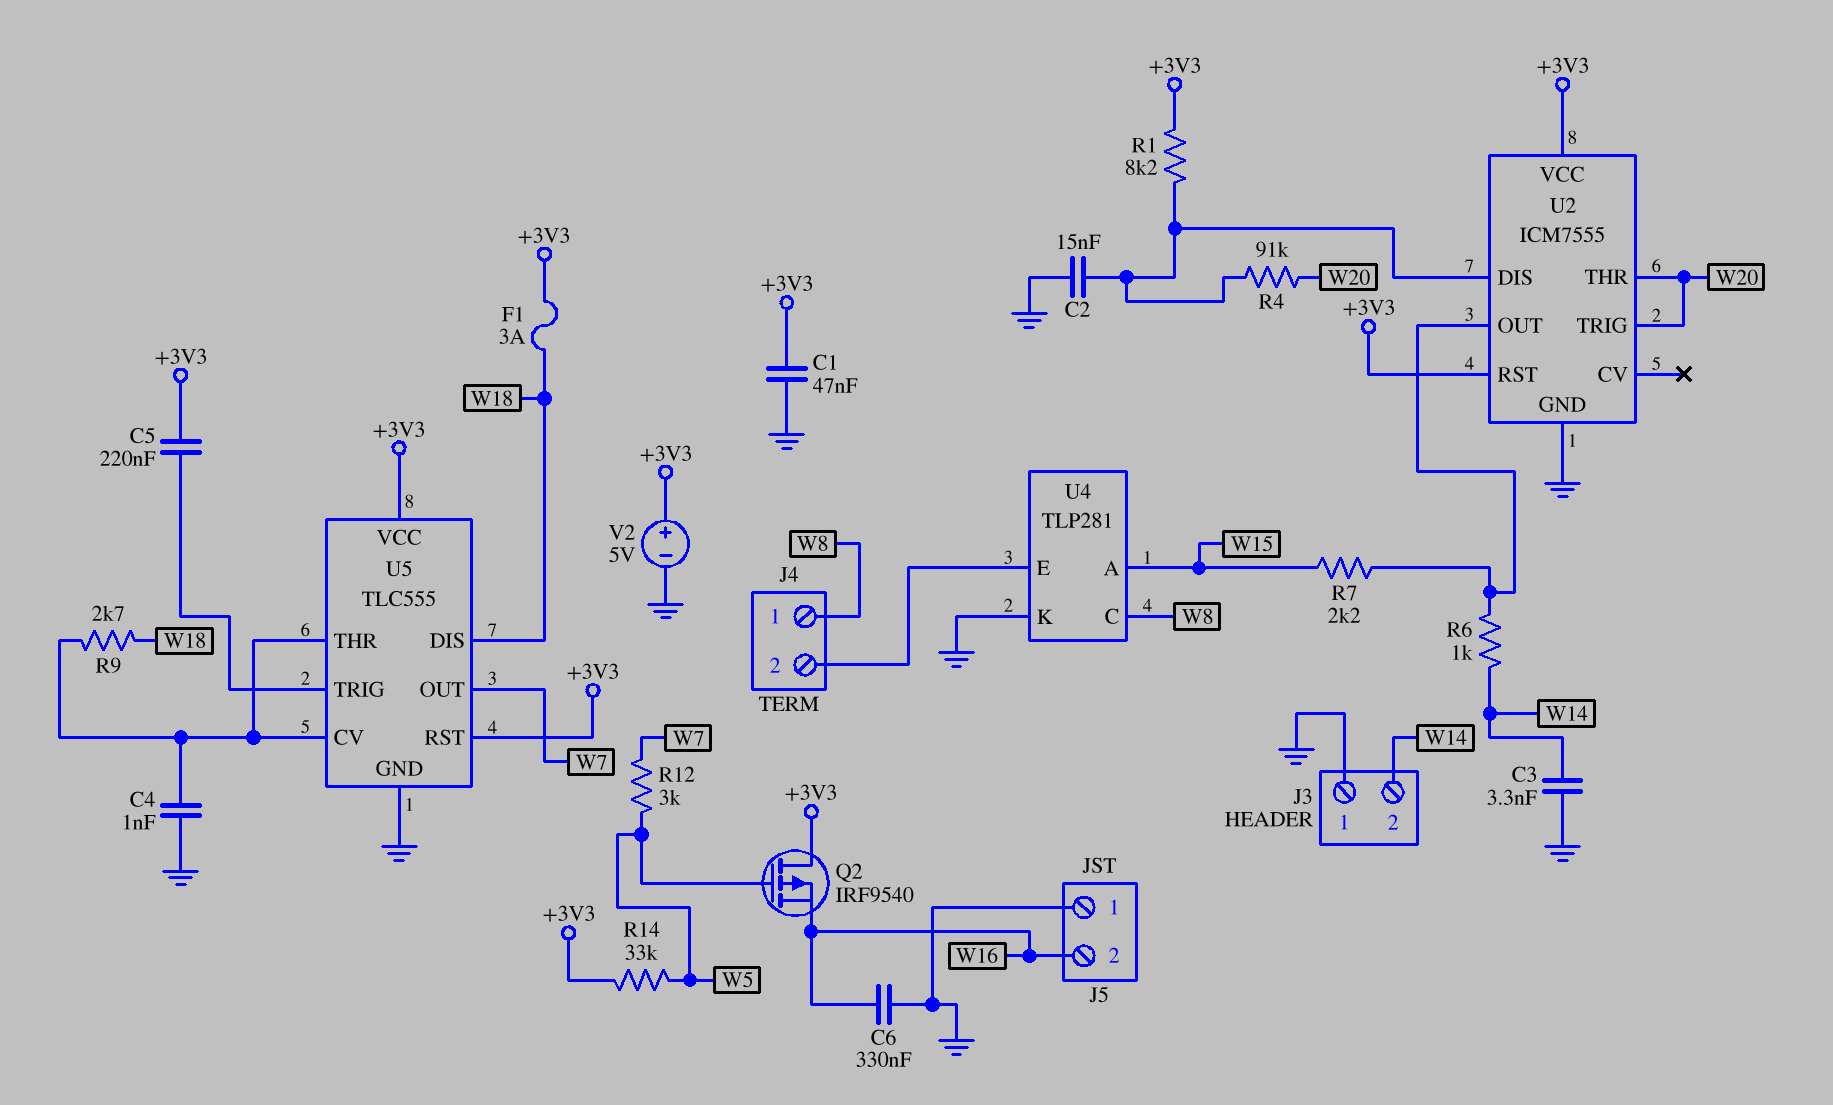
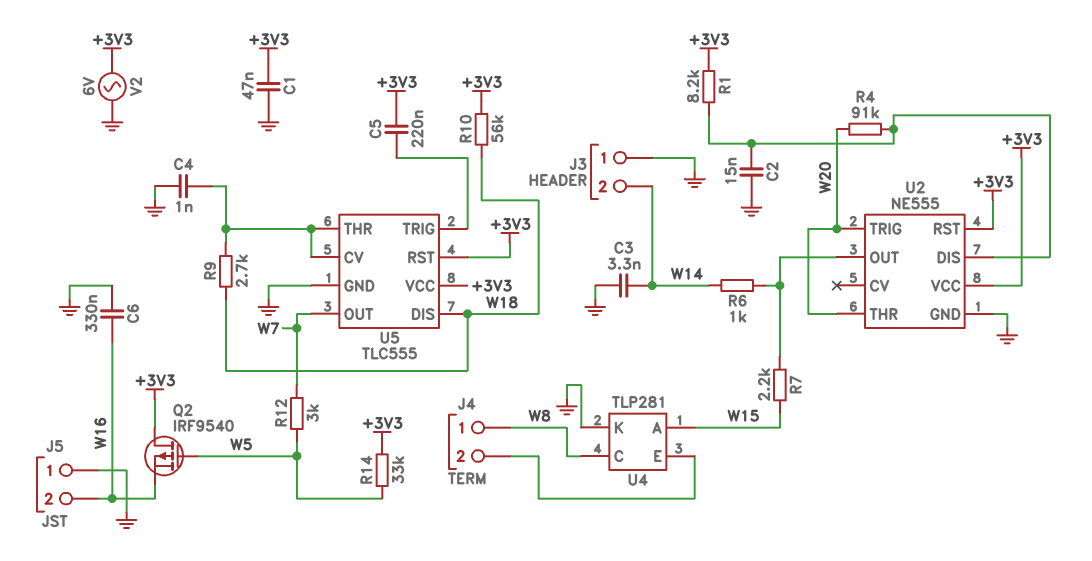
F1: 3A (+3V3, W18) -> none
R10: none -> 56k (+3V3, W18)
U2: ICM7555 -> NE555
V2: 5V (plus +3V3, minus GND) -> AC 6V (+3V3, GND)

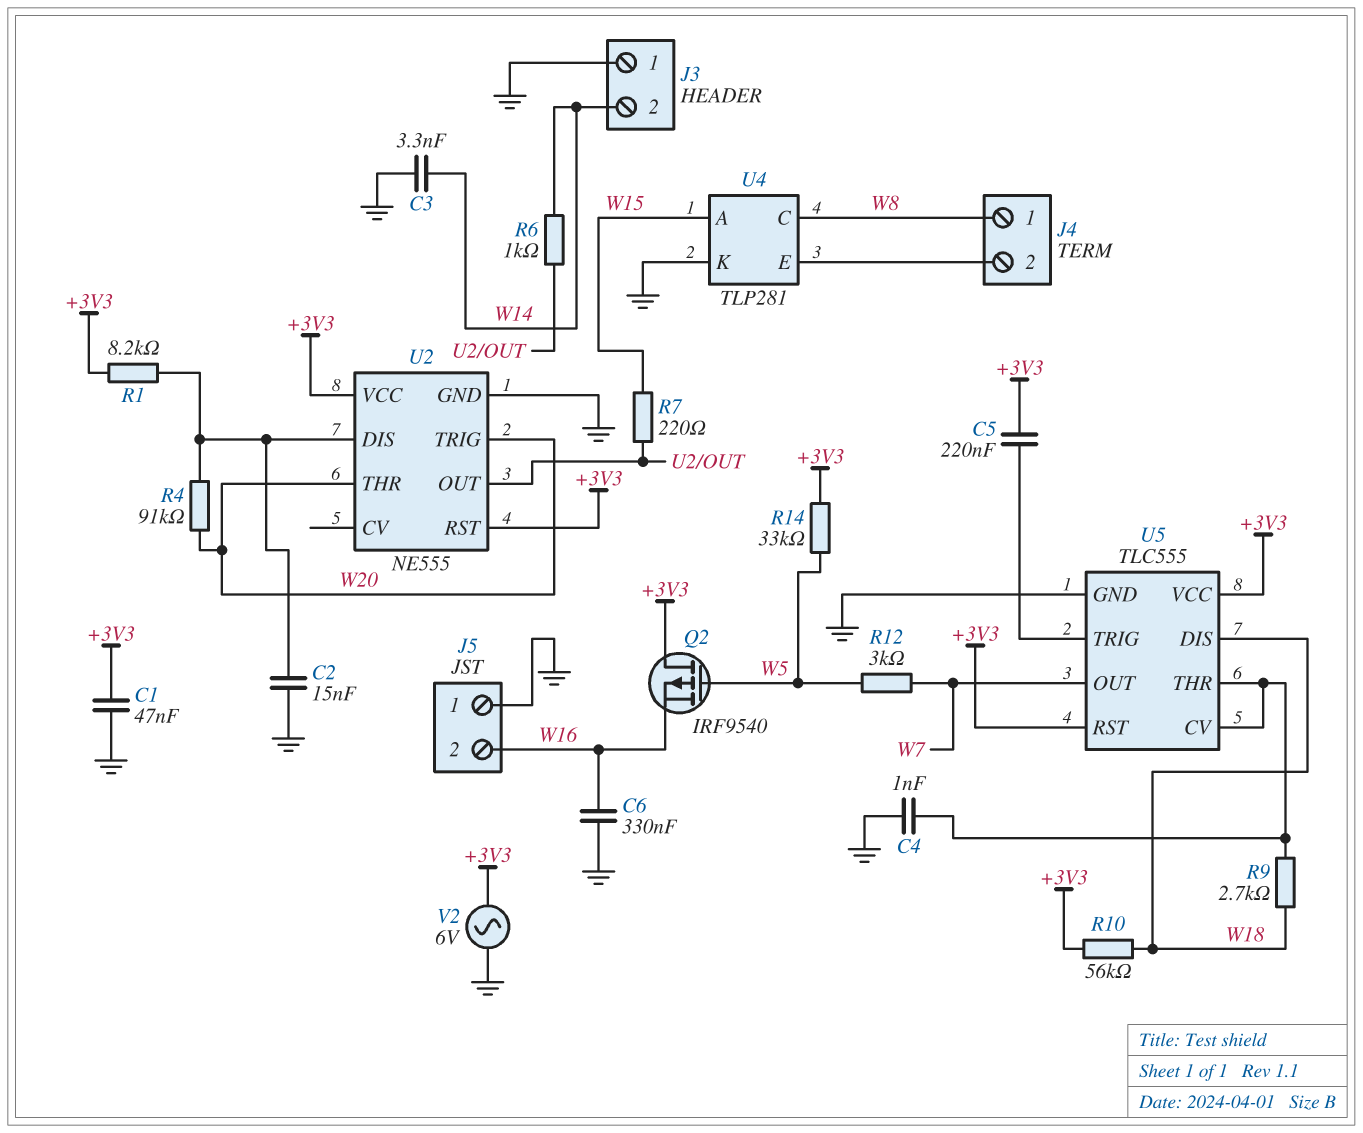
R7: 2.2k (U2/OUT, W15) -> 220 (U2/OUT, W15)

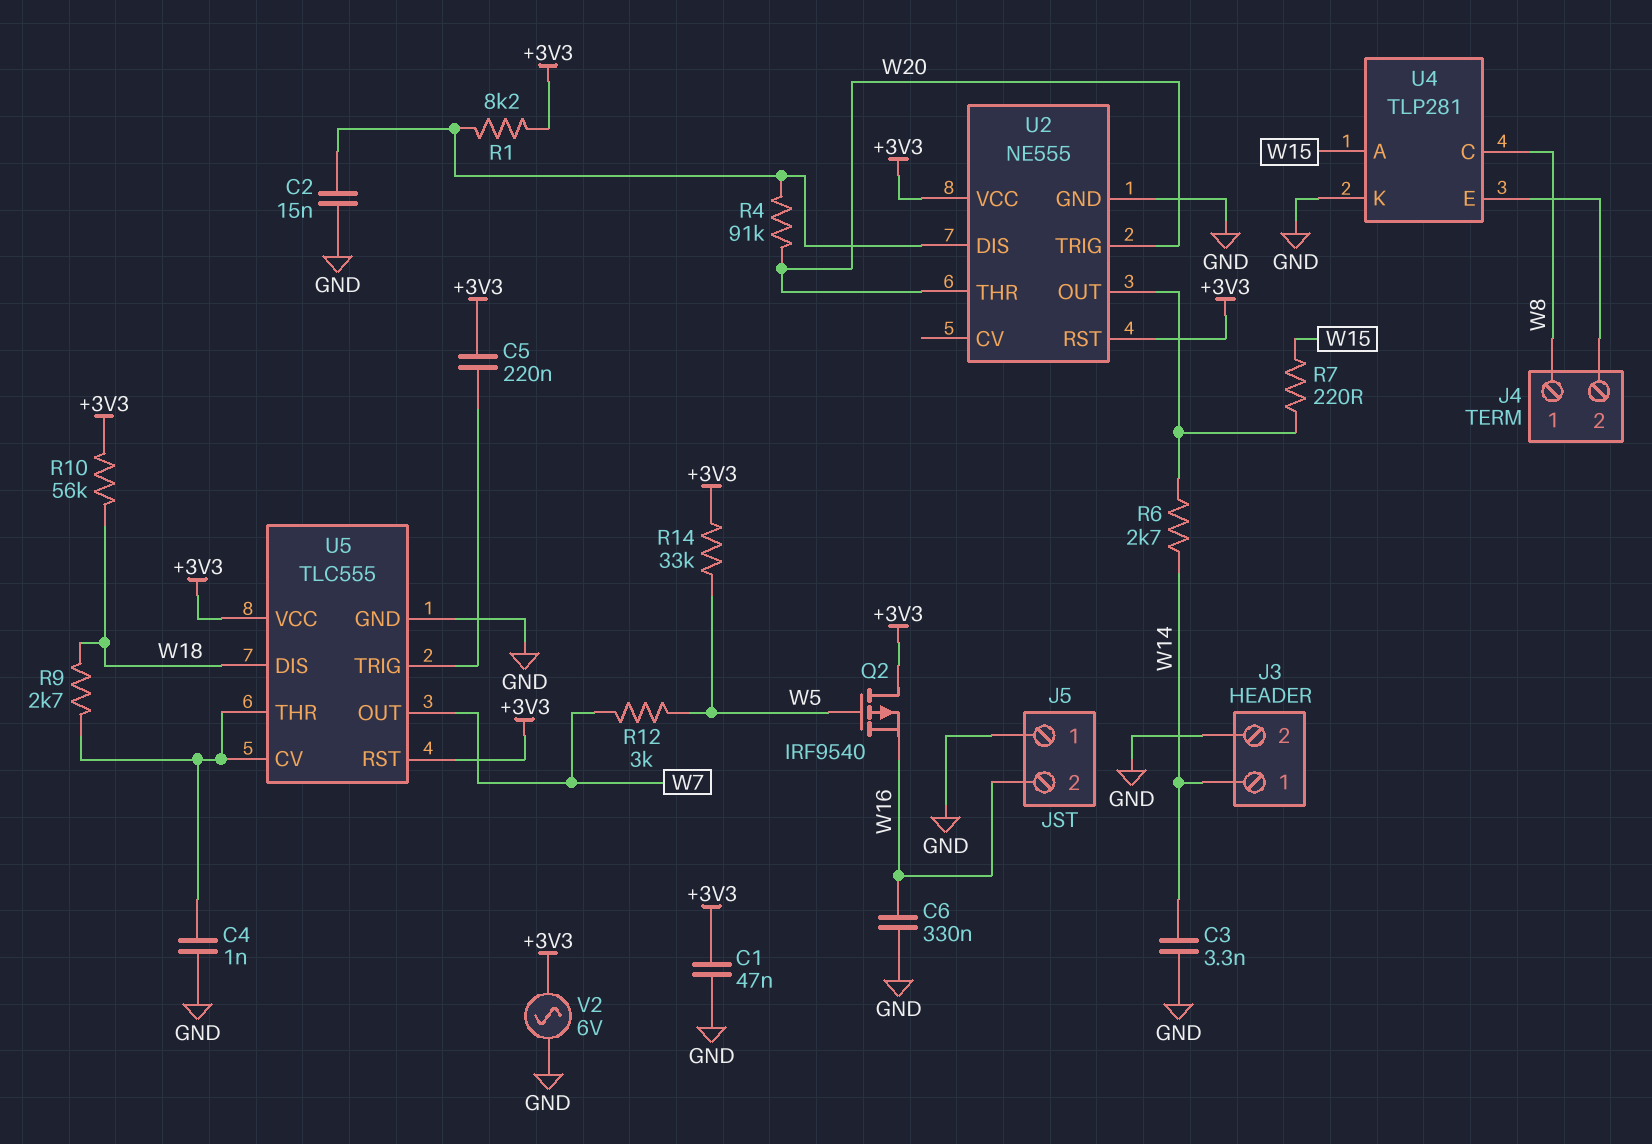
J3 pin 1: GND -> W14
J3 pin 2: W14 -> GND
R6: 1k (U2/OUT, W14) -> 2.7k (U2/OUT, W14)

